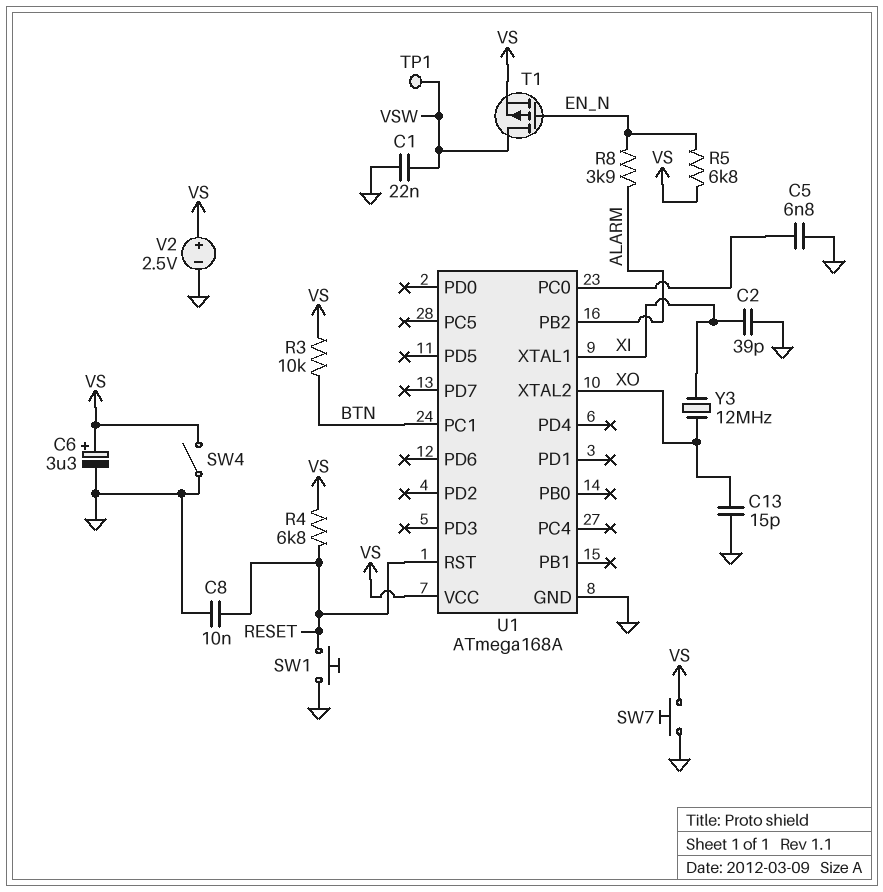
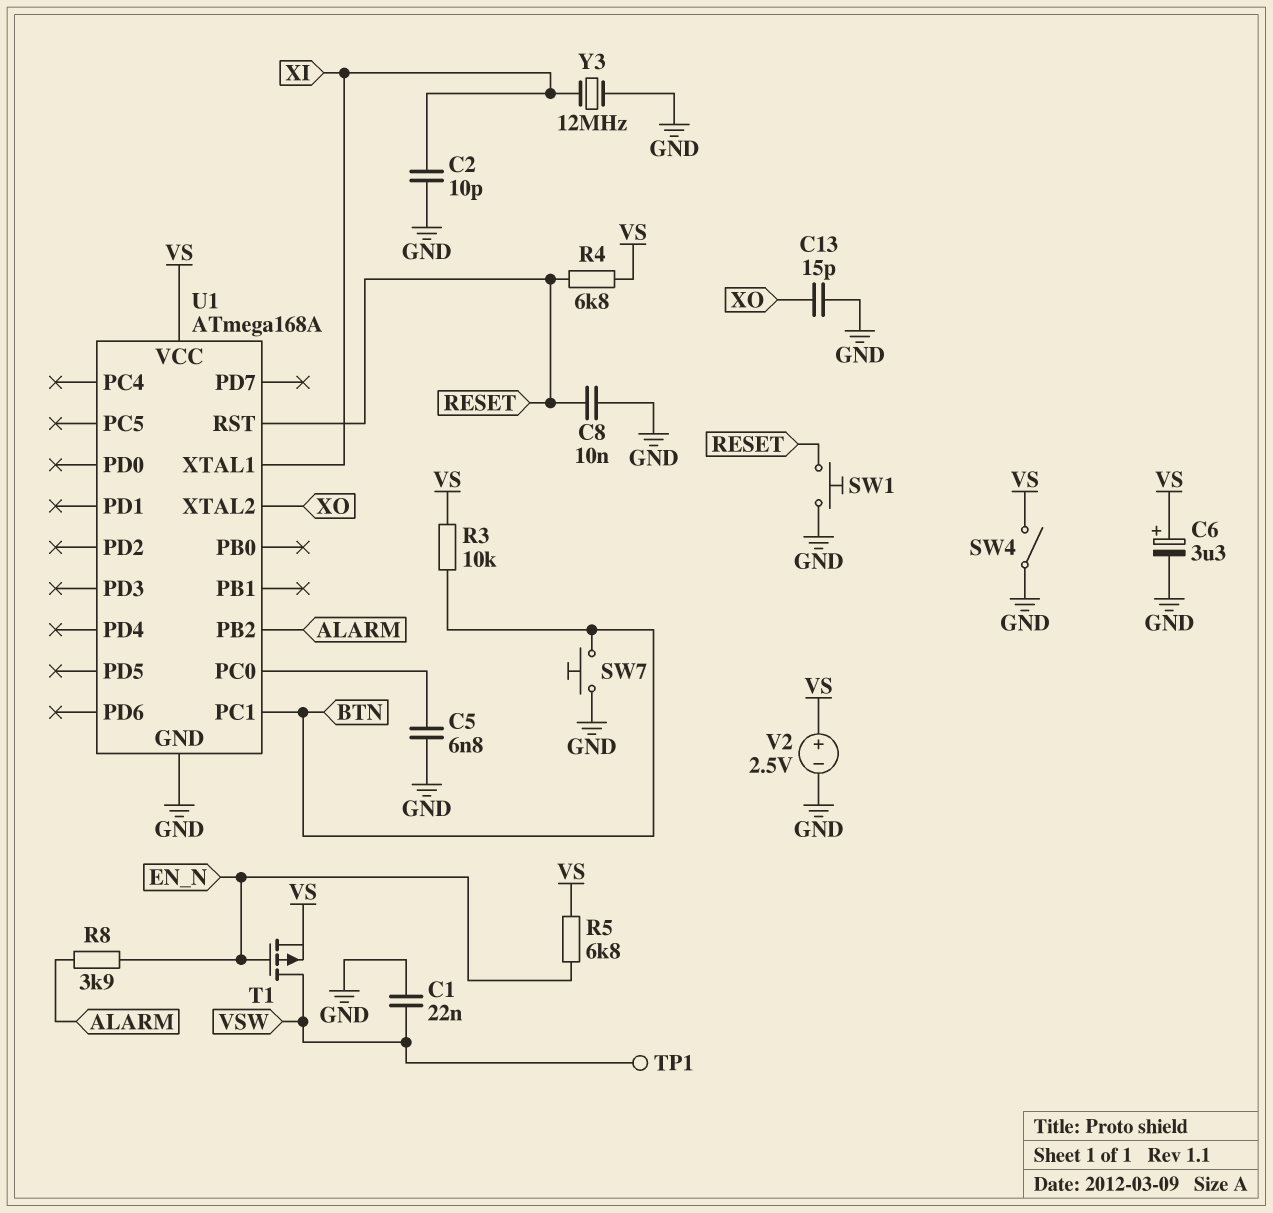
C2: 39pF (GND, XI) -> 10pF (GND, XI)
SW7: button (GND, VS) -> button (BTN, GND)
Y3: 12MHz (XI, XO) -> 12MHz (GND, XI)

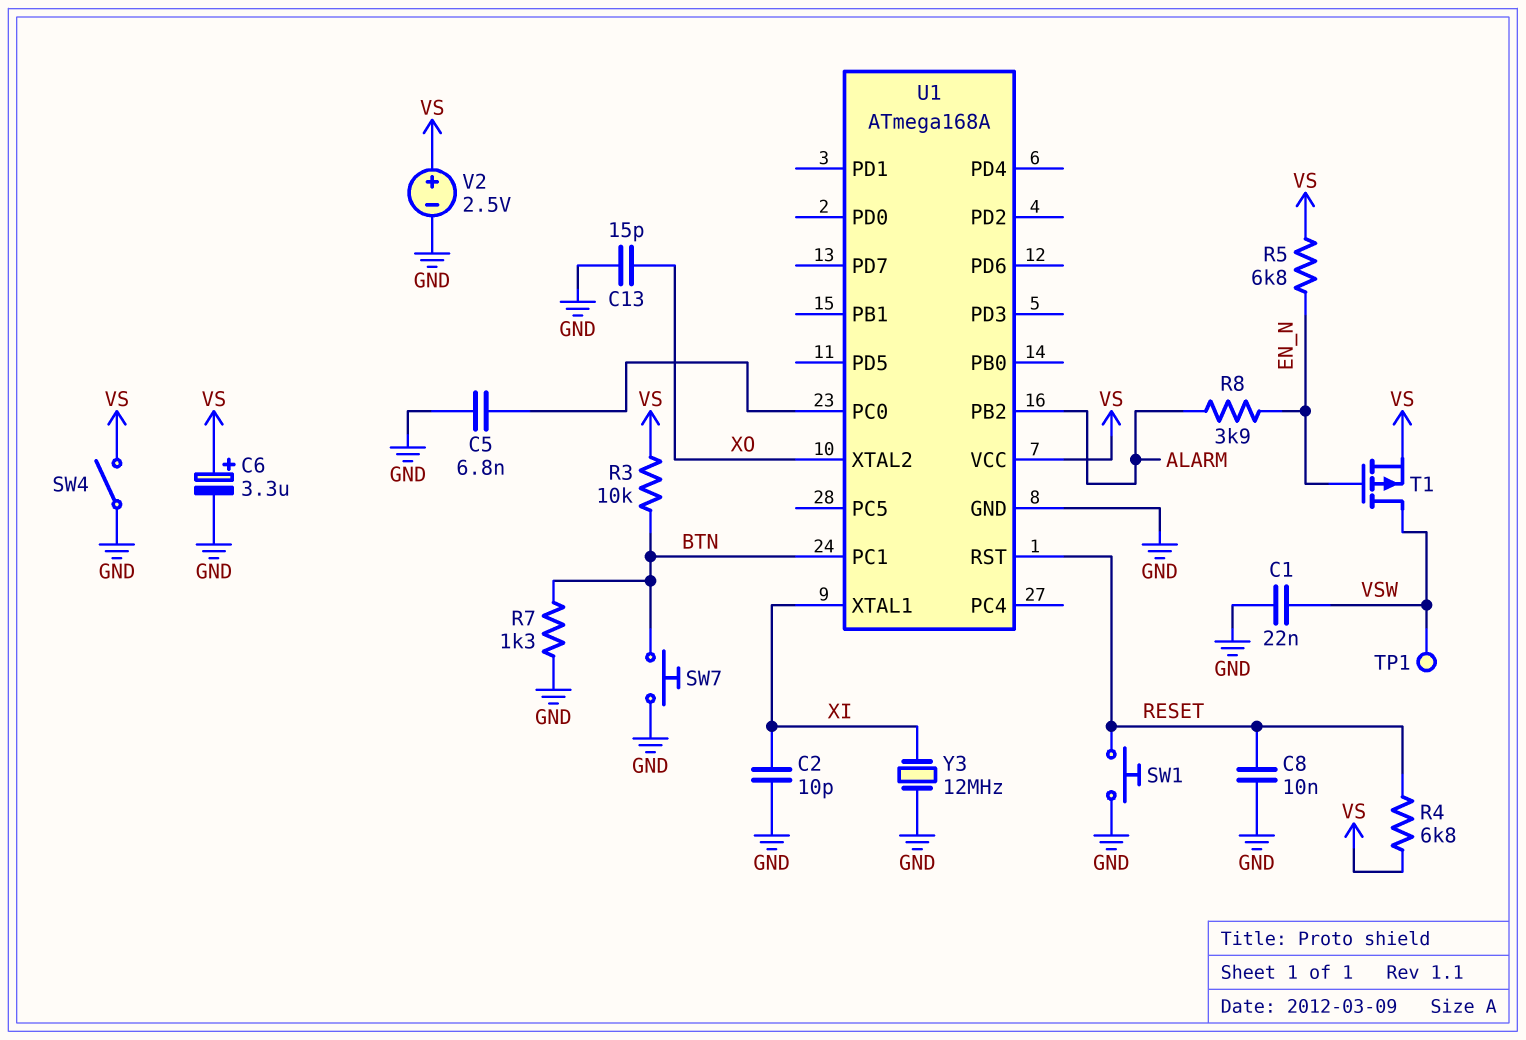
R7: none -> 1.3k (BTN, GND)

